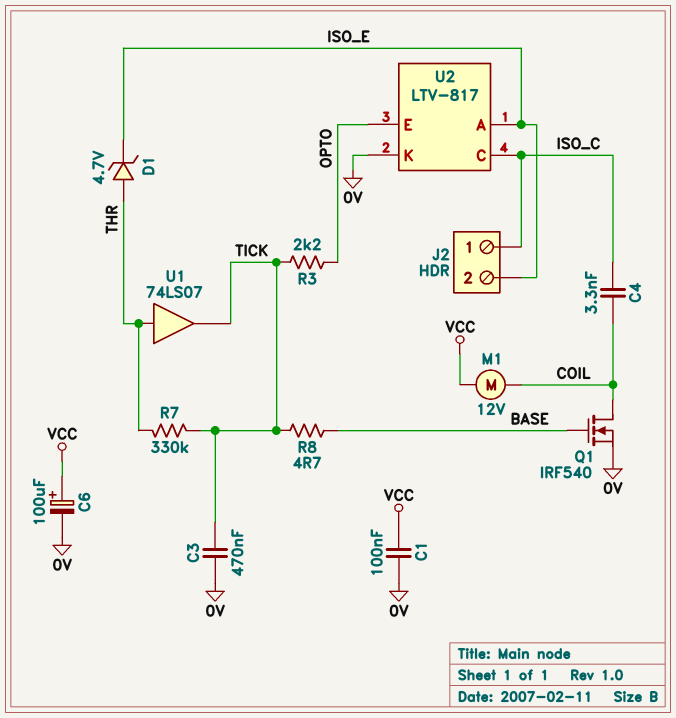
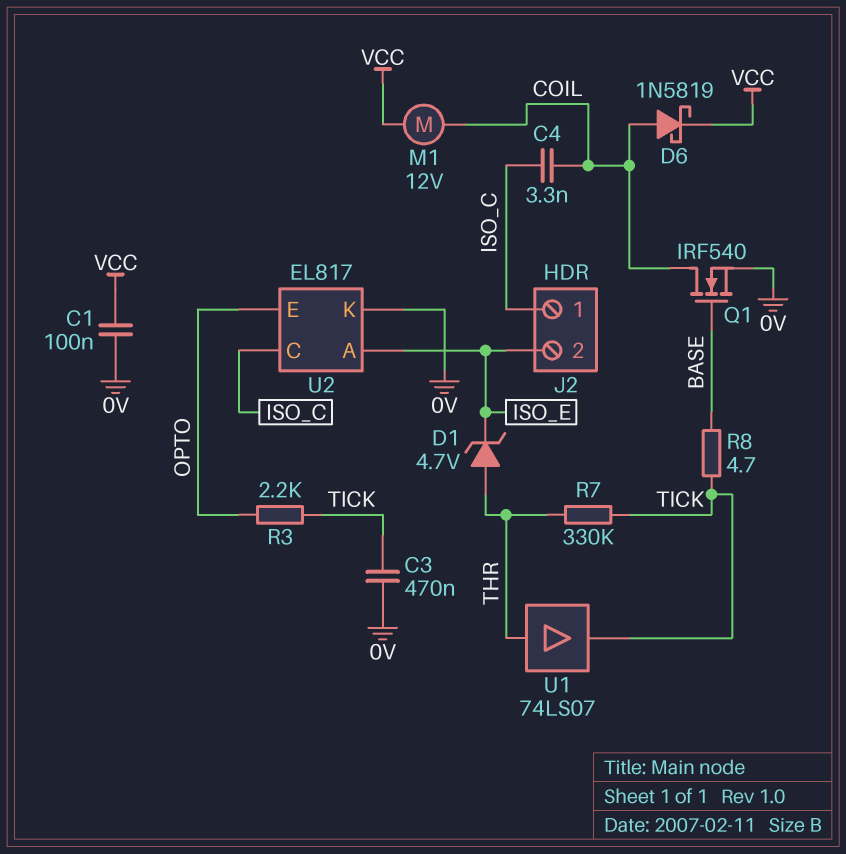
C6: 100uF (plus VCC, minus 0V) -> none
D6: none -> schottky 1N5819 (A COIL, K VCC)
U2: LTV-817 -> EL817

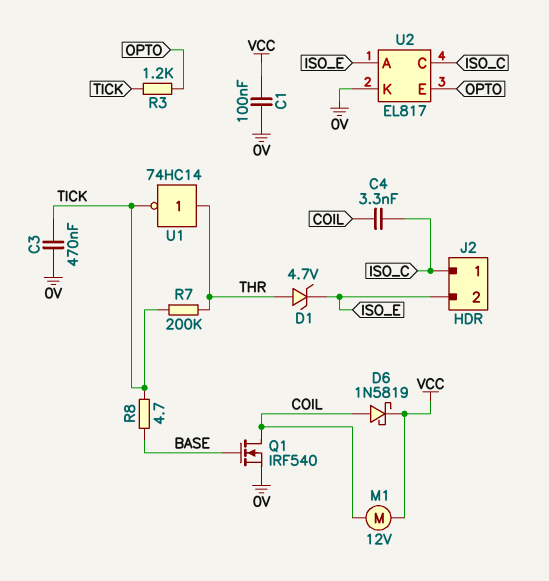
R3: 2.2k (OPTO, TICK) -> 1.2k (OPTO, TICK)
R7: 330k (THR, TICK) -> 200k (THR, TICK)
U1: buffer 74LS07 (in THR, out TICK) -> NOT 74HC14 (in THR, out TICK)

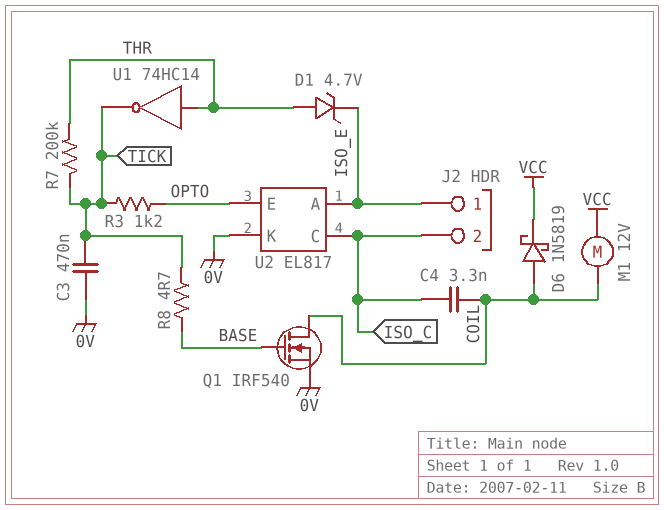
C1: 100nF (0V, VCC) -> none
J2 pin 1: ISO_C -> ISO_E
J2 pin 2: ISO_E -> ISO_C

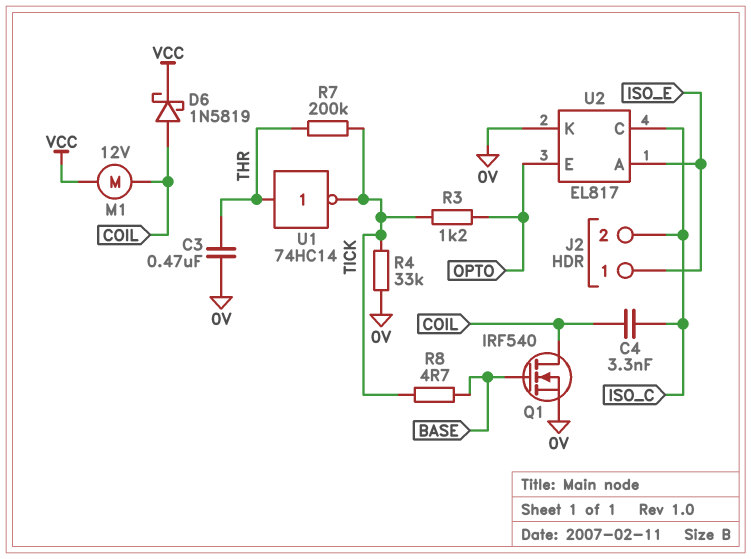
C3: 470nF (0V, TICK) -> 470nF (0V, THR)
D1: zener 4.7V (A THR, K ISO_E) -> none
R4: none -> 33k (0V, TICK)

